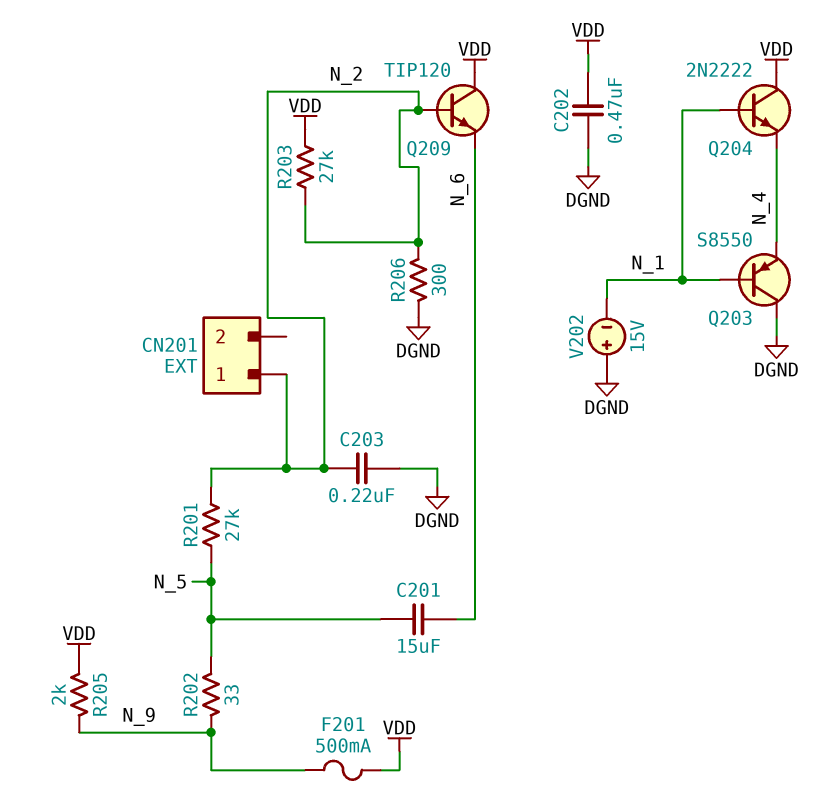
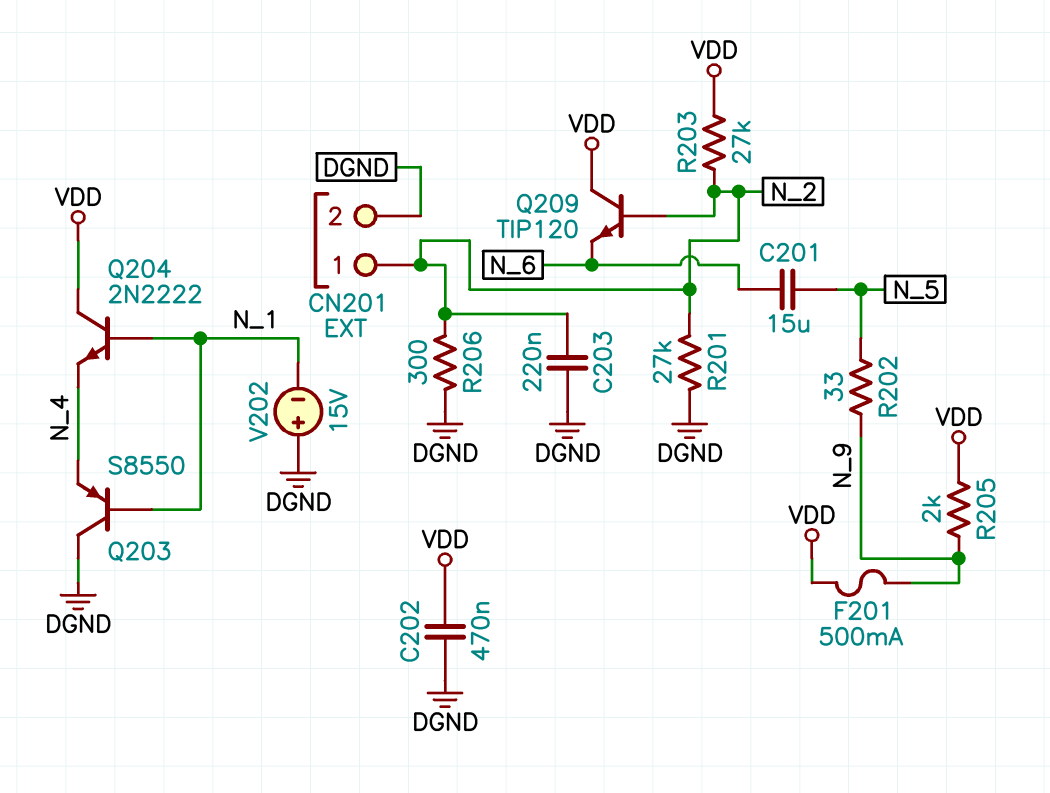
CN201 pin 2: none -> DGND
R201: 27k (N_2, N_5) -> 27k (DGND, N_2)

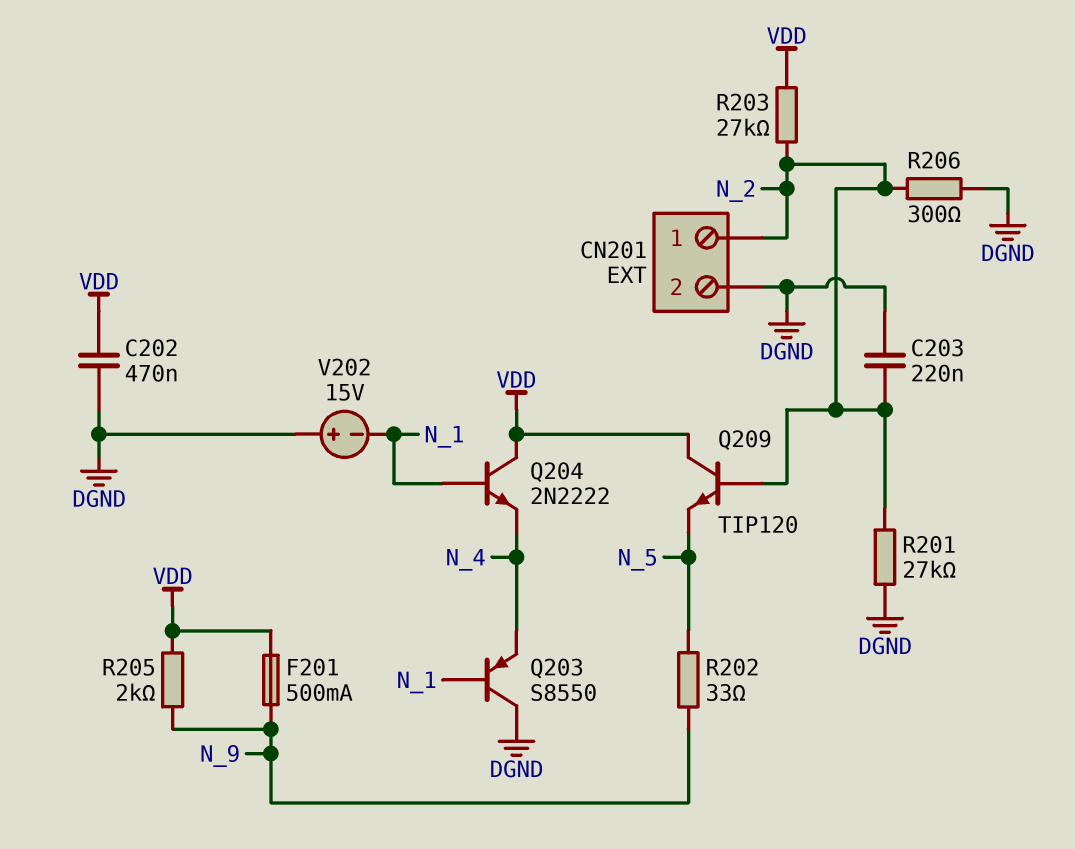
C201: 15uF (N_5, N_6) -> none
Q209: NPN TIP120 (B N_2, C VDD, E N_6) -> NPN TIP120 (B N_2, C VDD, E N_5)

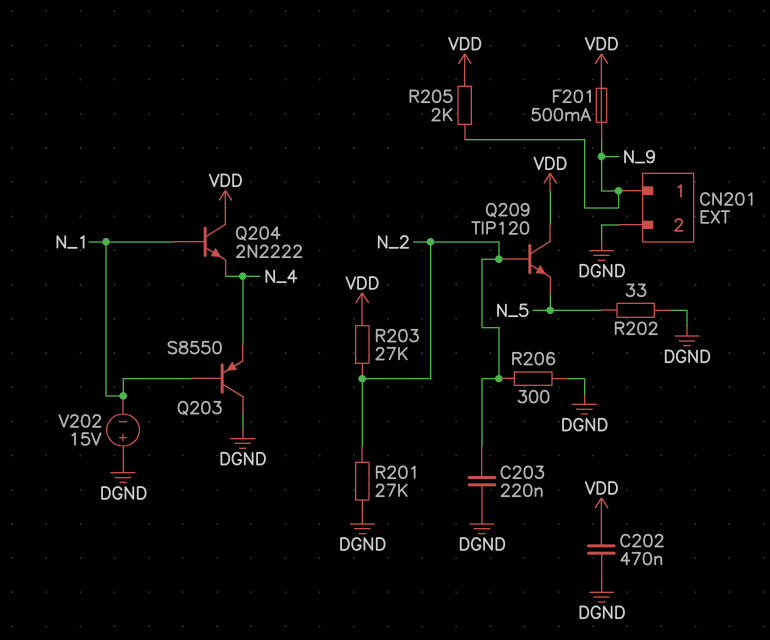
CN201 pin 1: N_2 -> N_9
R202: 33 (N_5, N_9) -> 33 (DGND, N_5)

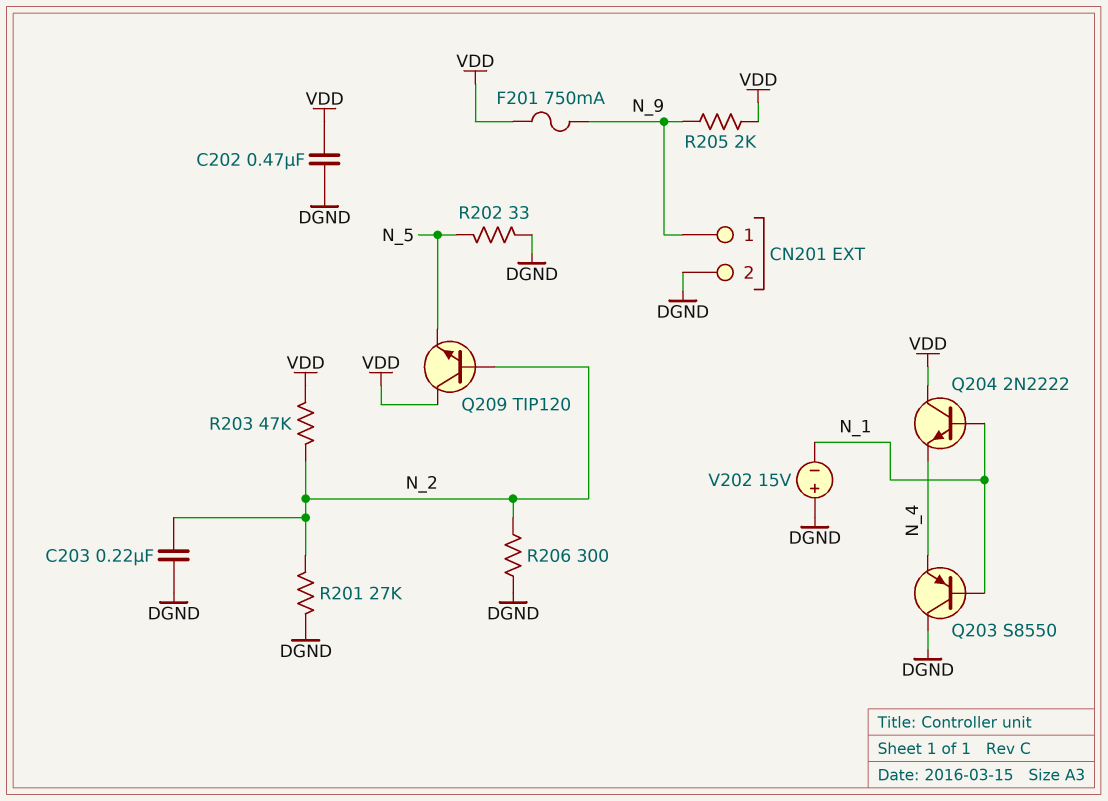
F201: 500mA (N_9, VDD) -> 750mA (N_9, VDD)
R203: 27k (N_2, VDD) -> 47k (N_2, VDD)

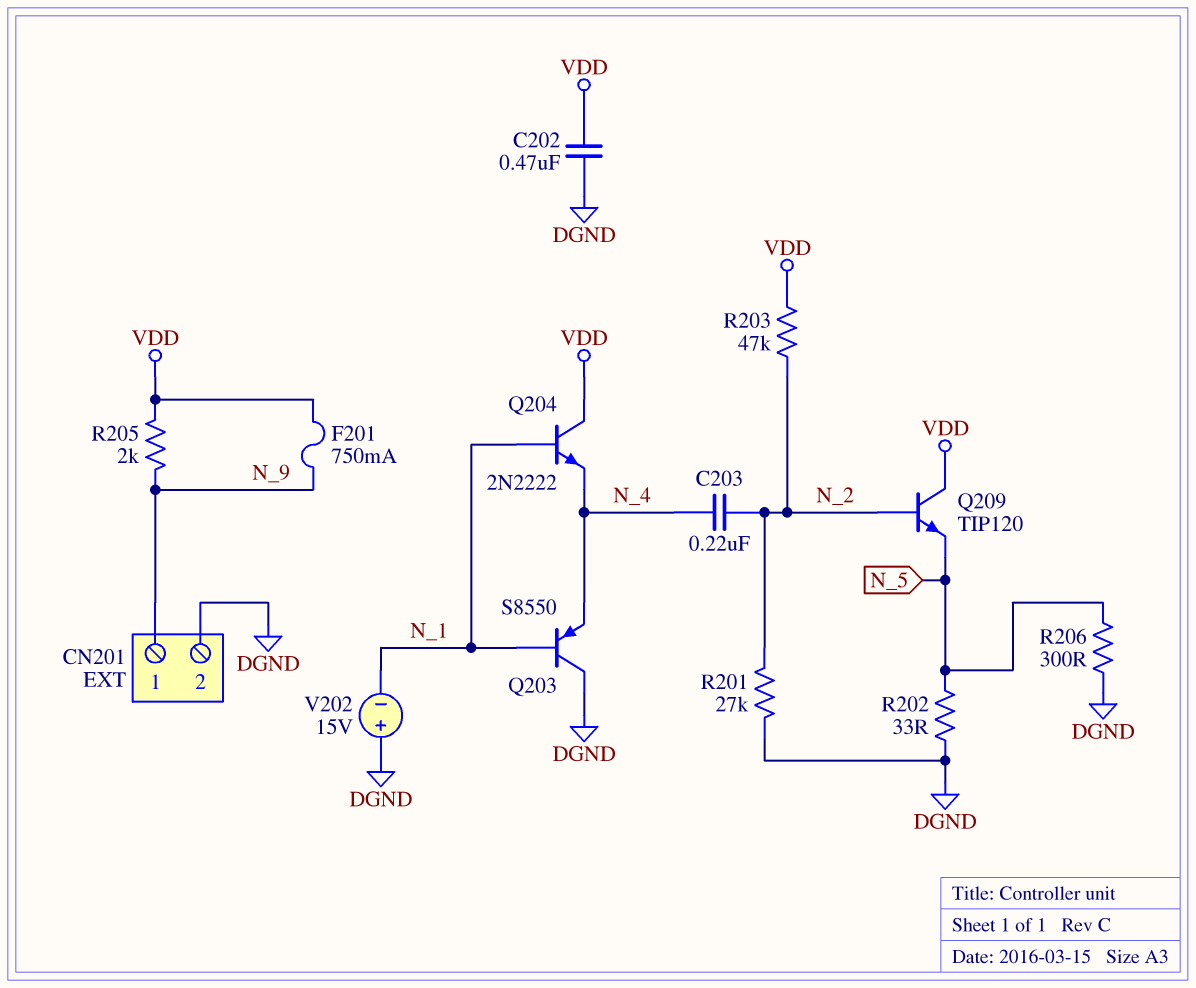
C203: 220nF (DGND, N_2) -> 220nF (N_2, N_4)
R206: 300 (DGND, N_2) -> 300 (DGND, N_5)

